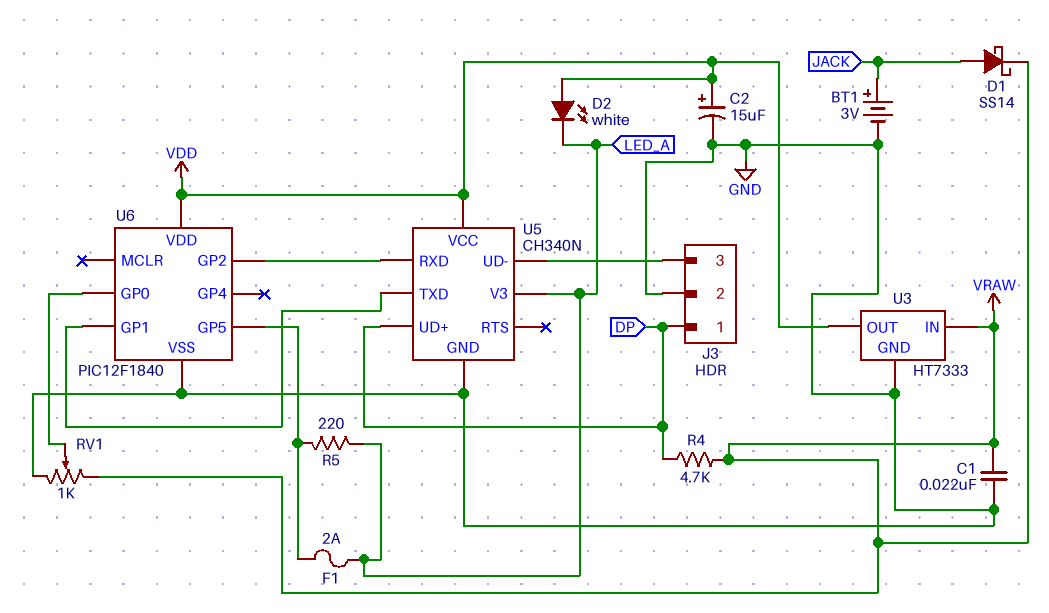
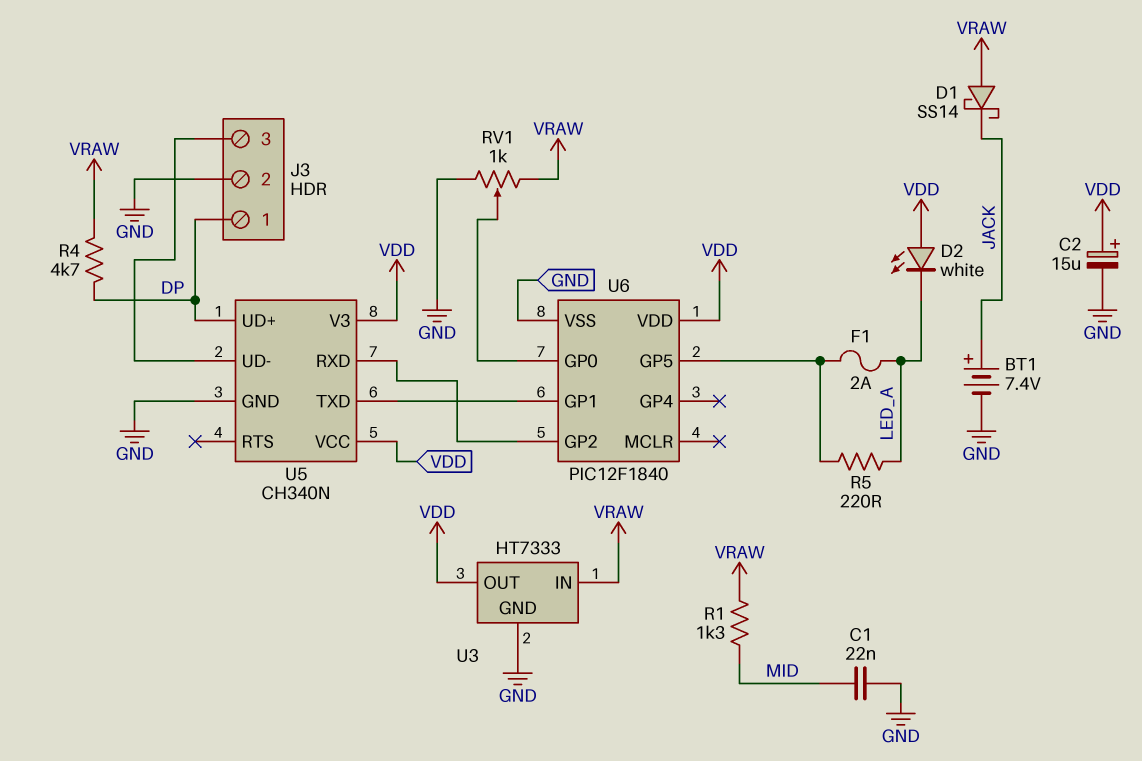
BT1: 3V (plus JACK, minus GND) -> 7.4V (plus JACK, minus GND)
C1: 22nF (GND, VRAW) -> 22nF (GND, MID)
D1: schottky SS14 (A JACK, K VRAW) -> schottky SS14 (A VRAW, K JACK)
R1: none -> 1.3k (MID, VRAW)
U5 pin V3: LED_A -> VDD

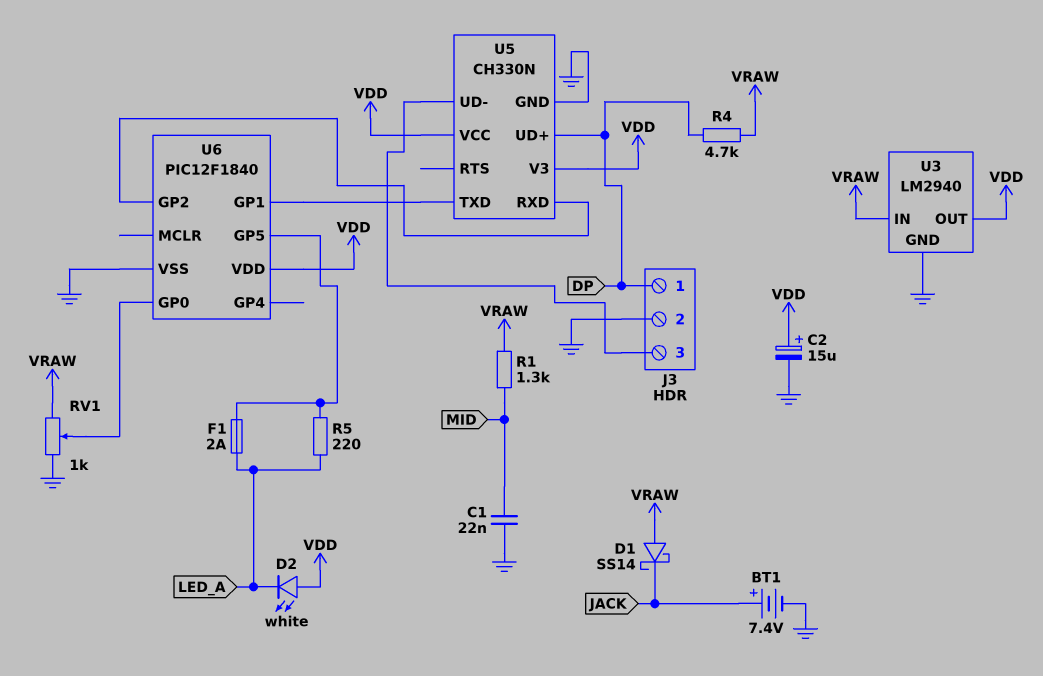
U3: HT7333 -> LM2940
U5: CH340N -> CH330N

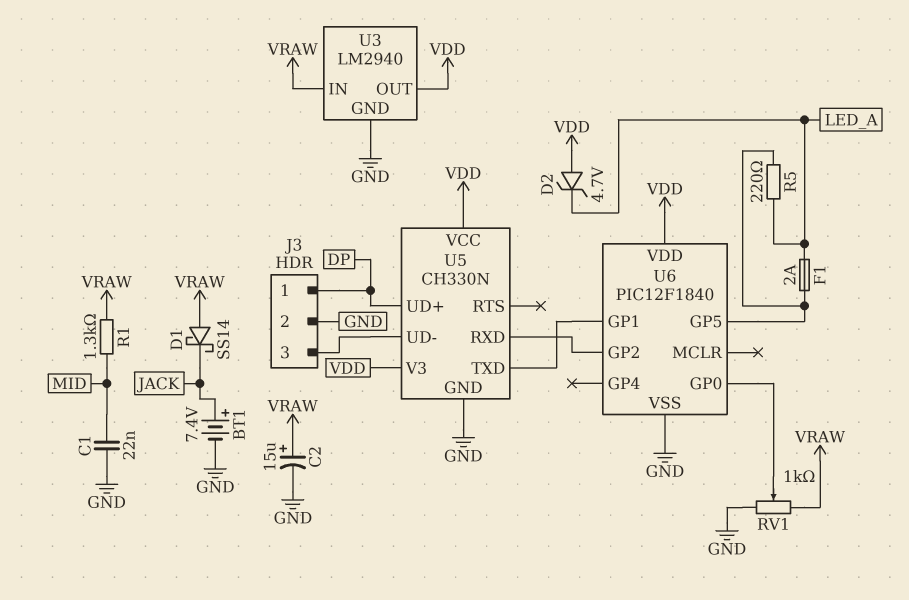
C2: 15uF (plus VDD, minus GND) -> 15uF (plus VRAW, minus GND)
D2: LED white (A VDD, K LED_A) -> zener 4.7V (A VDD, K LED_A)
R4: 4.7k (DP, VRAW) -> none

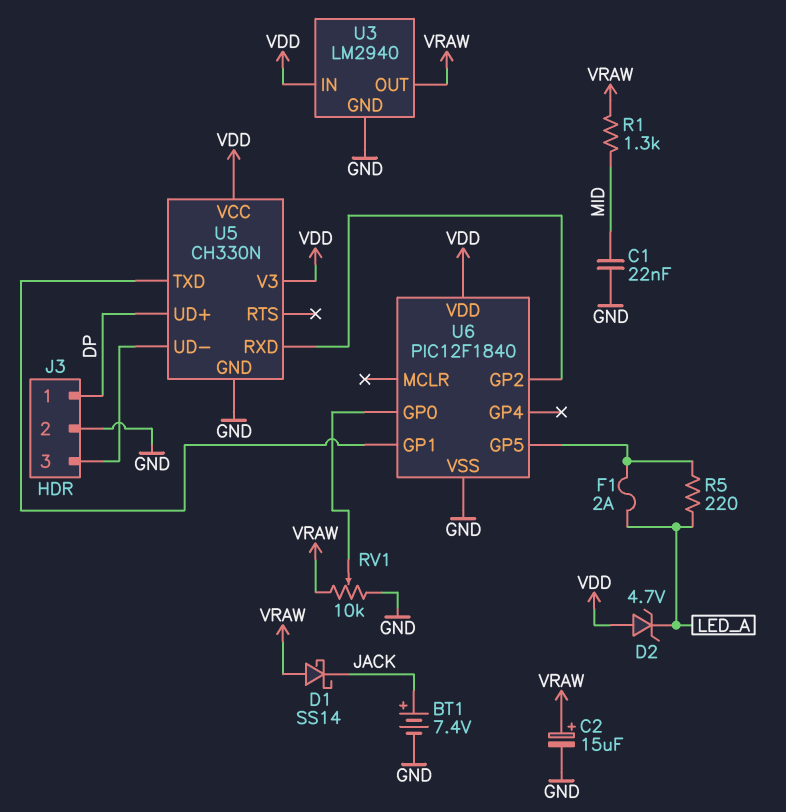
RV1: 1k (GND, VRAW, wiper U6/GP0) -> 10k (GND, VRAW, wiper U6/GP0)
U3 pin IN: VRAW -> VDD
U3 pin OUT: VDD -> VRAW

